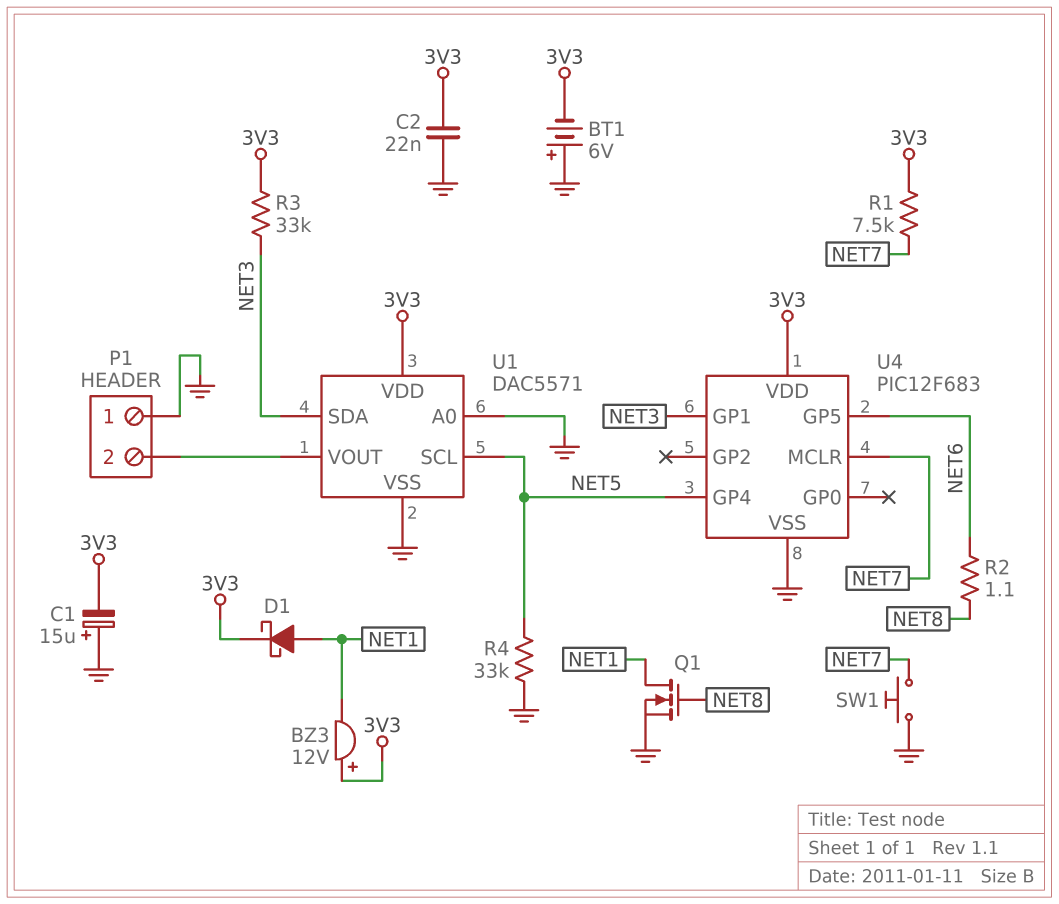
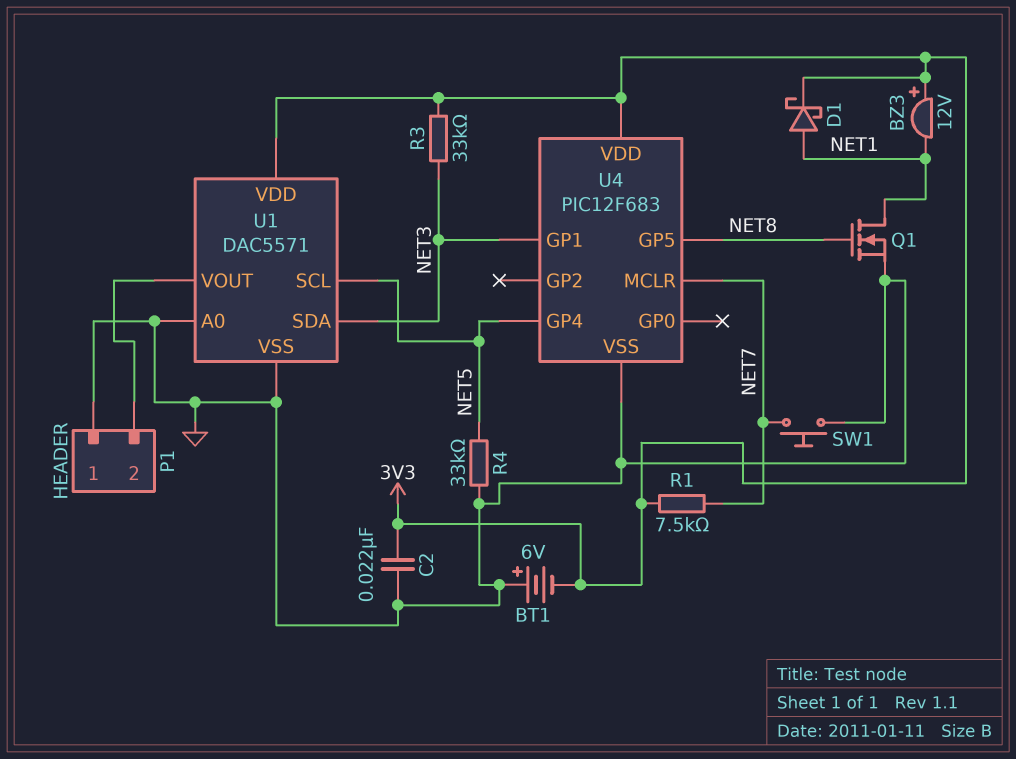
C1: 15uF (plus GND, minus 3V3) -> none
R2: 1.1 (NET6, NET8) -> none
U4 pin GP5: NET6 -> NET8

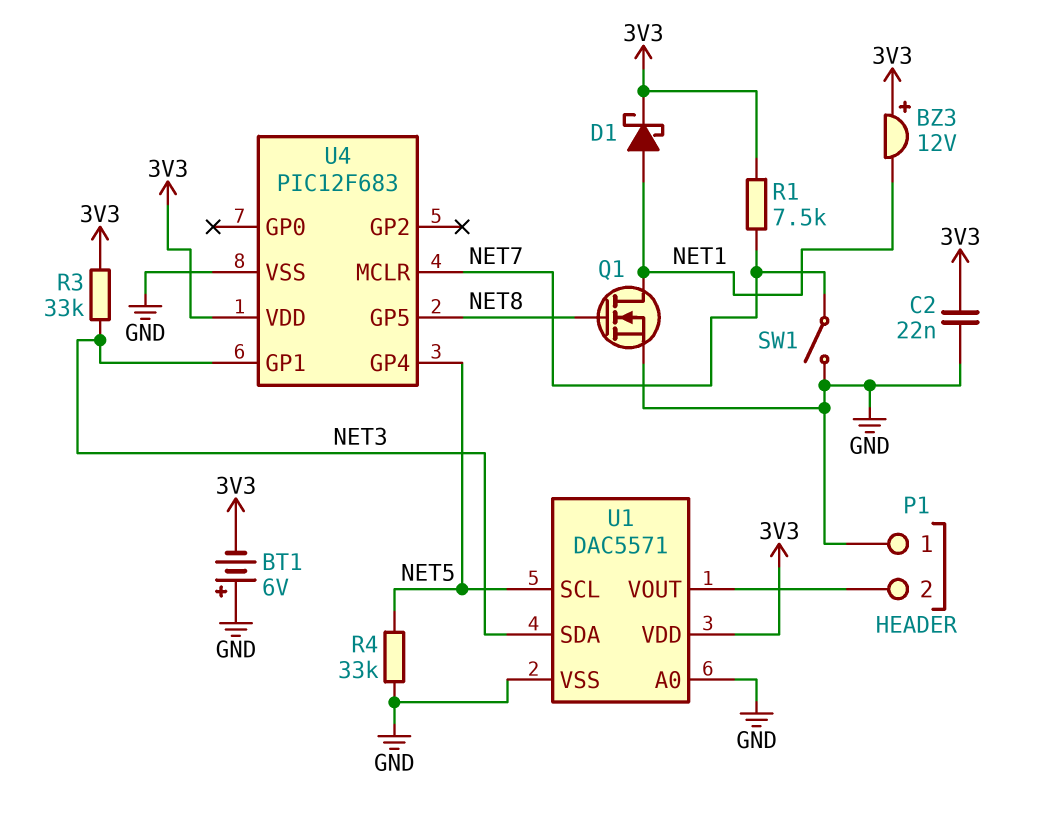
SW1: button (GND, NET7) -> switch (GND, NET7)

